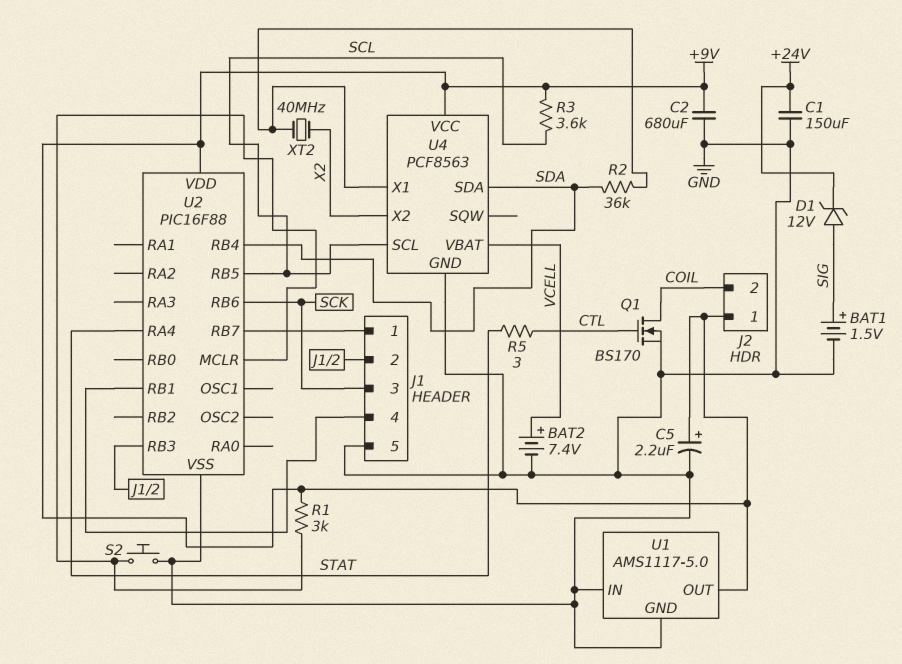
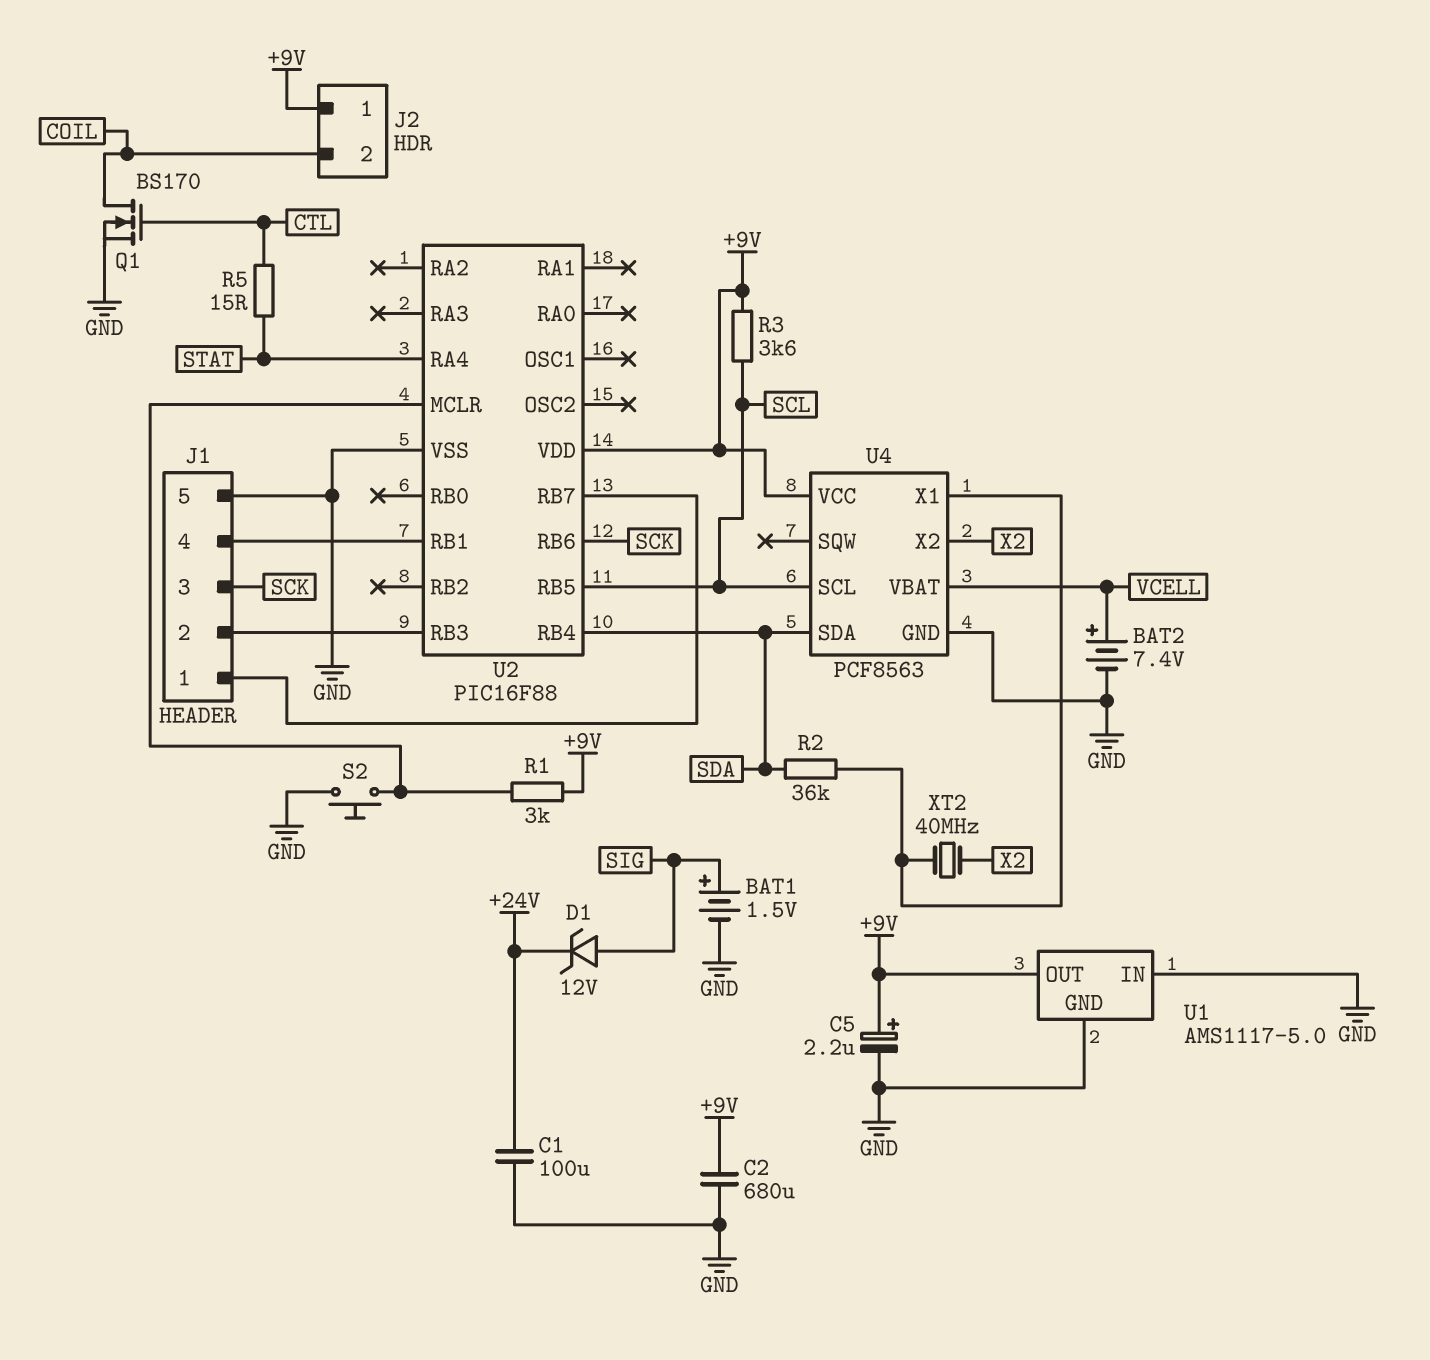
C1: 150uF (+24V, GND) -> 100uF (+24V, GND)
R5: 3 (CTL, STAT) -> 15 (CTL, STAT)

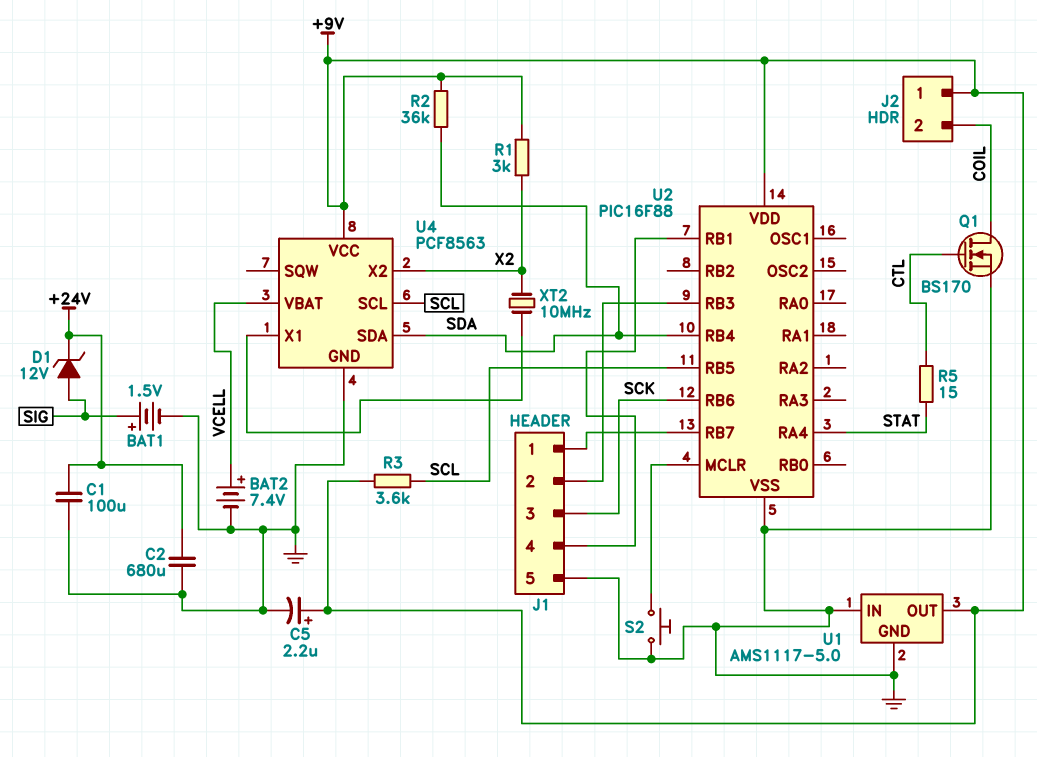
C2: 680uF (+9V, GND) -> 680uF (+24V, GND)
R1: 3k (+9V, U2/MCLR) -> 3k (+9V, X2)
R2: 36k (SDA, U4/X1) -> 36k (+9V, SDA)
XT2: 40MHz (U4/X1, X2) -> 10MHz (U4/X1, X2)

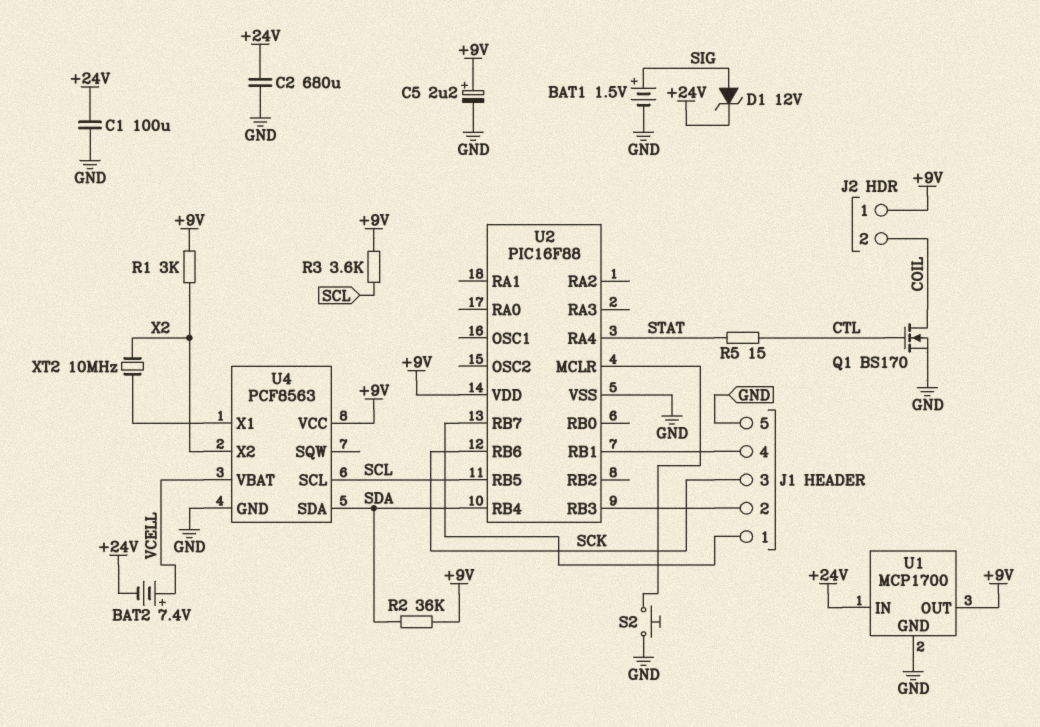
BAT2: 7.4V (plus VCELL, minus GND) -> 7.4V (plus VCELL, minus +24V)
U1: AMS1117-5.0 -> MCP1700
U1 pin IN: GND -> +24V

